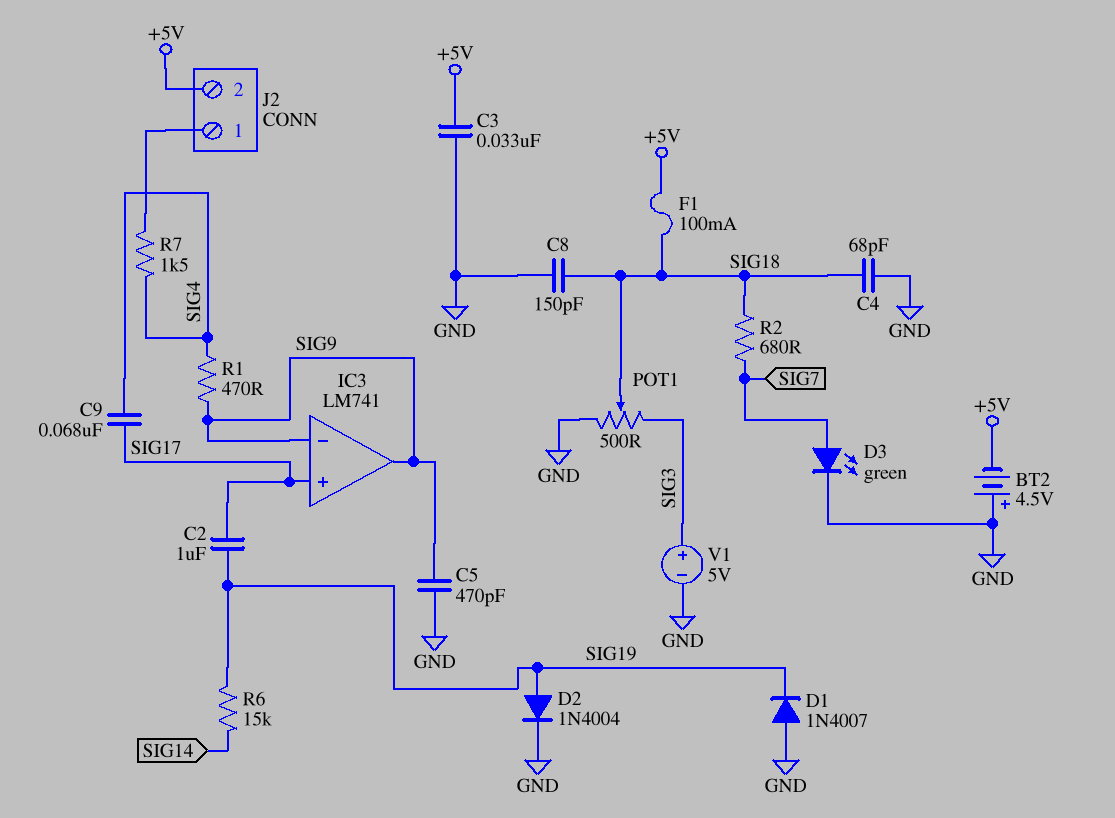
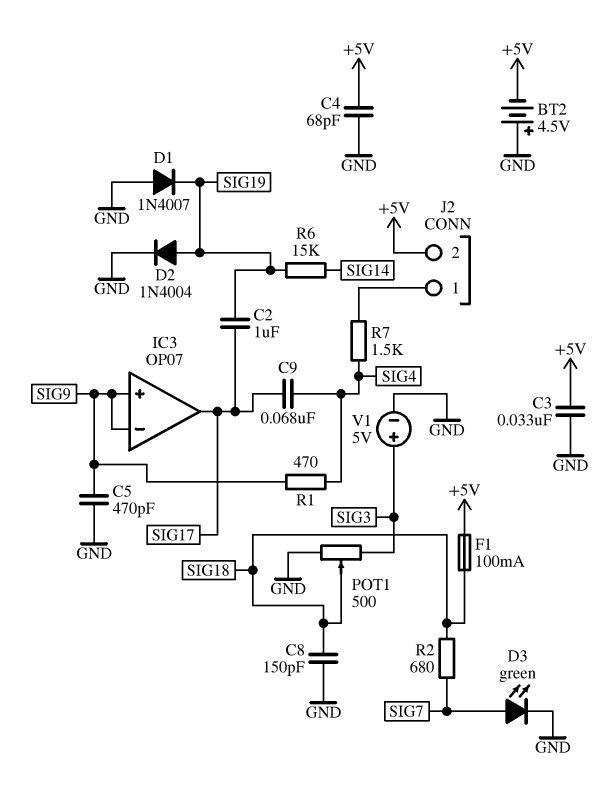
C4: 68pF (GND, SIG18) -> 68pF (+5V, GND)
IC3: LM741 -> OP07
IC3 pin in+: SIG17 -> SIG9
IC3 pin out: SIG9 -> SIG17

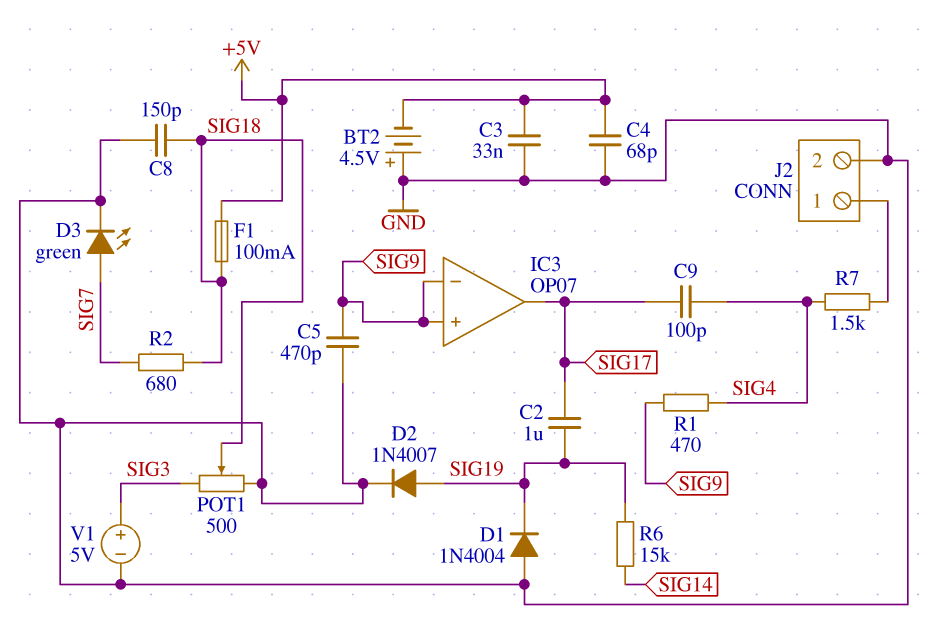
C9: 68nF (SIG4, SIG17) -> 100pF (SIG4, SIG17)
D1: diode 1N4007 (A GND, K SIG19) -> diode 1N4004 (A GND, K SIG19)
D2: diode 1N4004 (A SIG19, K GND) -> diode 1N4007 (A SIG19, K GND)
J2 pin 2: +5V -> GND

